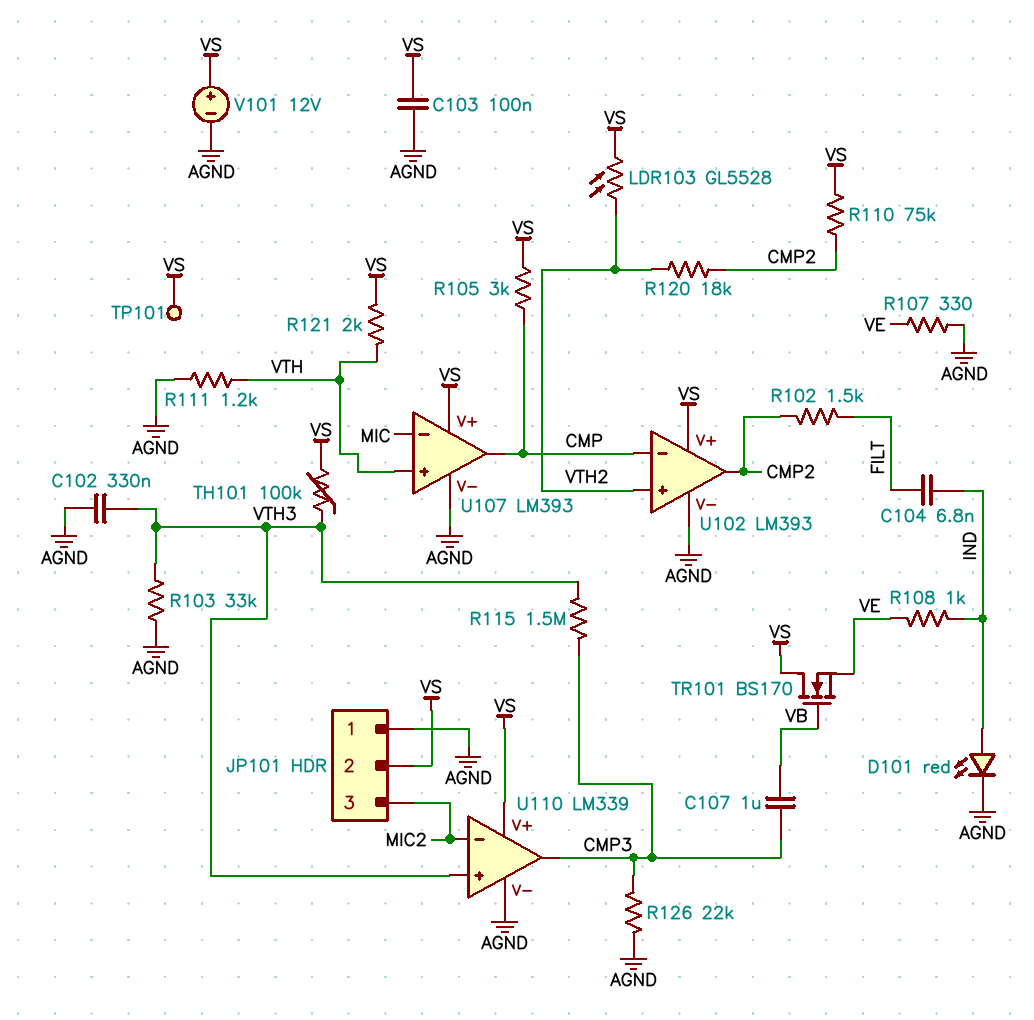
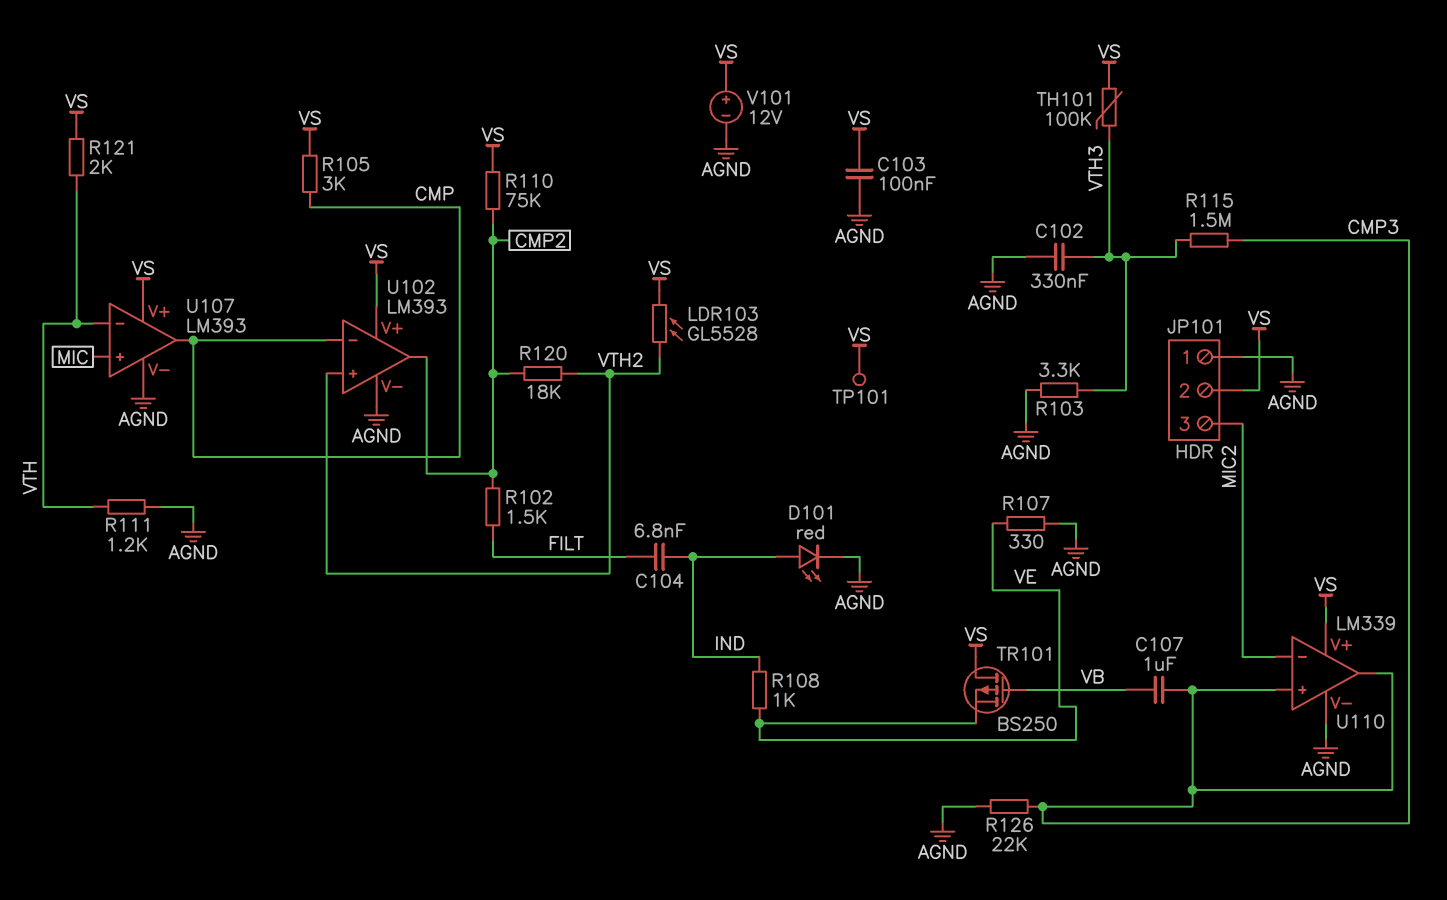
R103: 33k (AGND, VTH3) -> 3.3k (AGND, VTH3)
TR101: NMOS BS170 (G VB, D VS, S VE) -> PMOS BS250 (G VB, D VS, S VE)
U107 pin in+: VTH -> MIC
U107 pin in-: MIC -> VTH
U110 pin in+: VTH3 -> CMP3

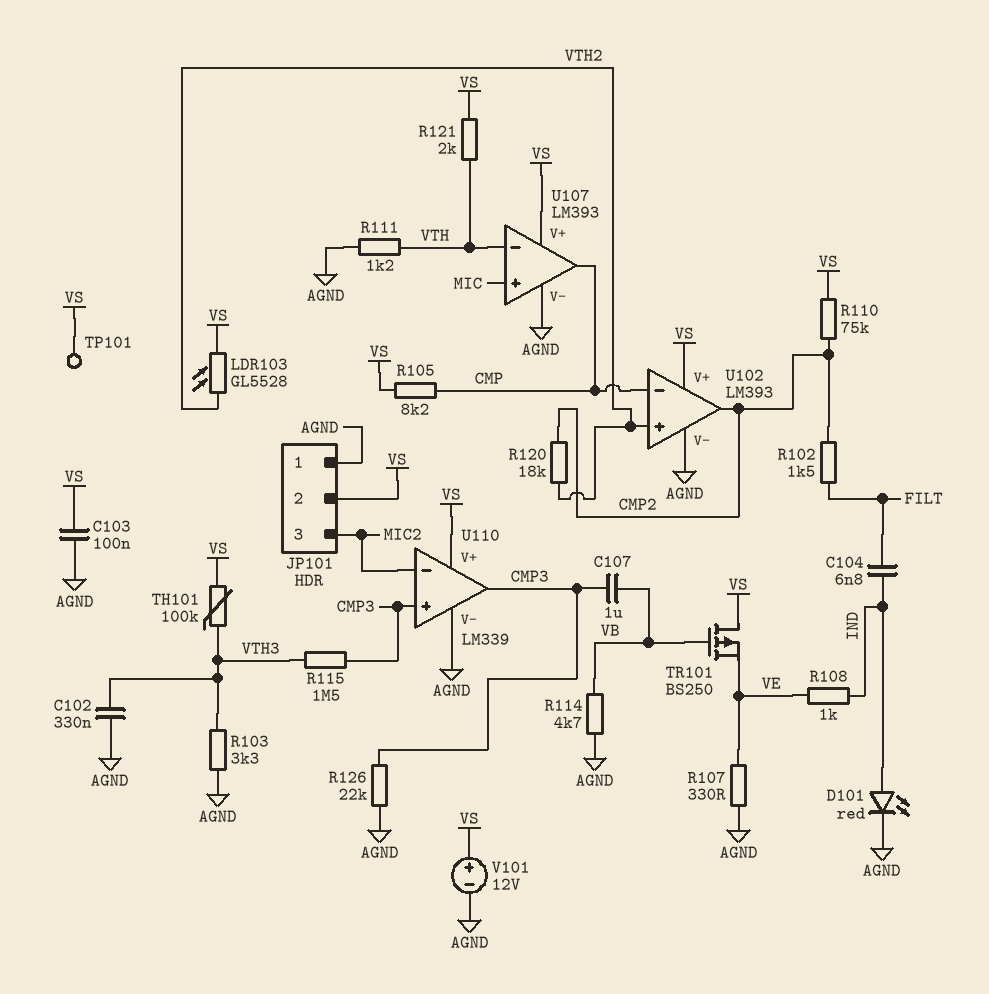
R105: 3k (CMP, VS) -> 8.2k (CMP, VS)
R114: none -> 4.7k (AGND, VB)

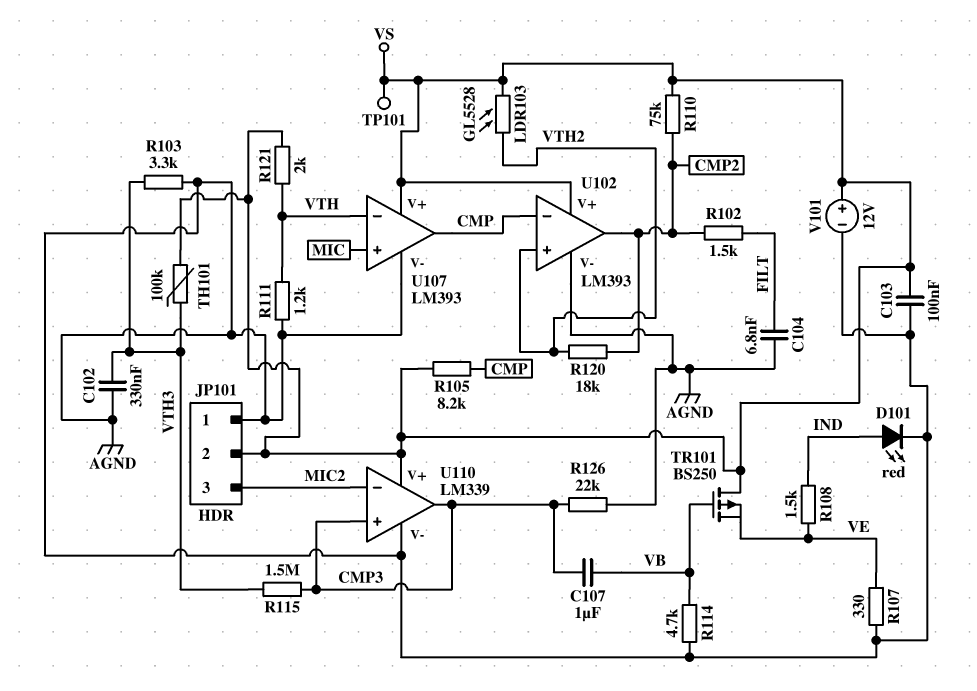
C104: 6.8nF (FILT, IND) -> 6.8nF (AGND, FILT)
R108: 1k (IND, VE) -> 1.5k (IND, VE)

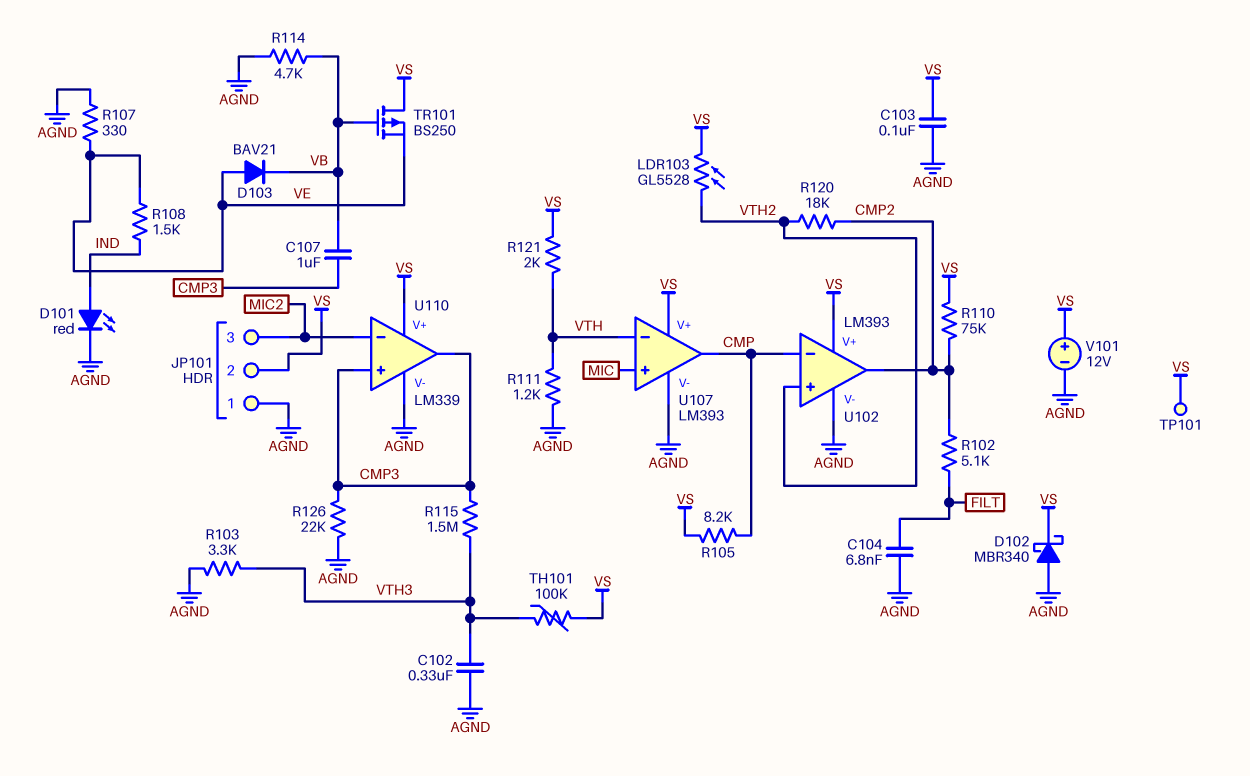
D102: none -> schottky MBR340 (A AGND, K VS)
D103: none -> diode BAV21 (A VE, K VB)
R102: 1.5k (CMP2, FILT) -> 5.1k (CMP2, FILT)

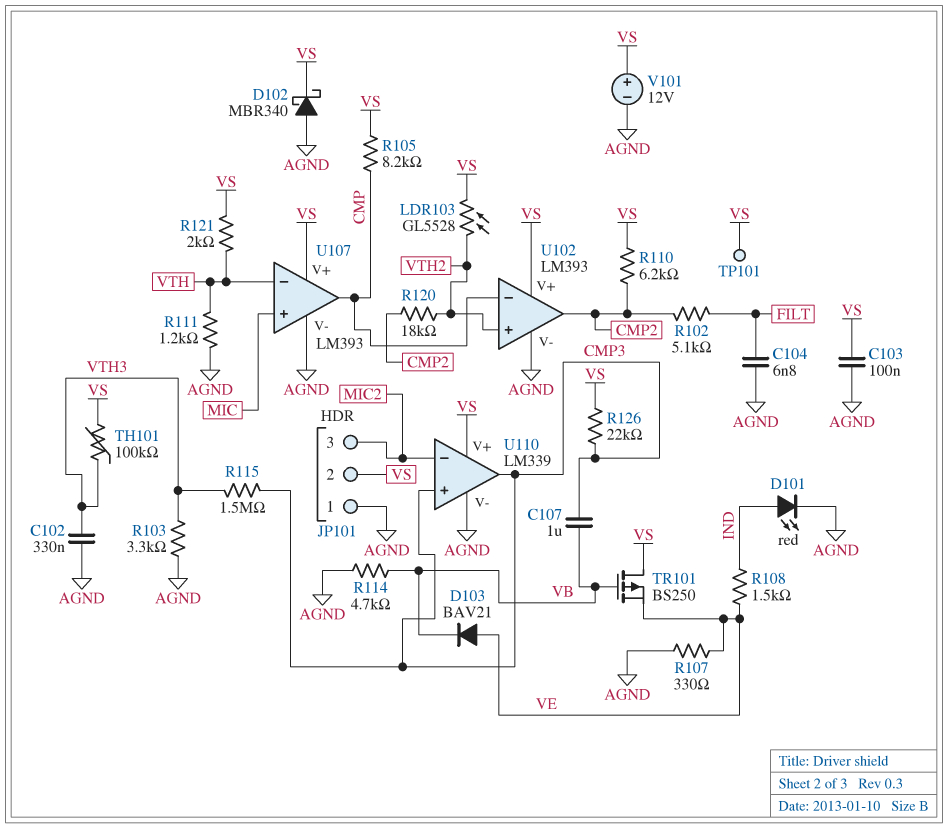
R110: 75k (CMP2, VS) -> 6.2k (CMP2, VS)
R126: 22k (AGND, CMP3) -> 22k (CMP3, VS)

